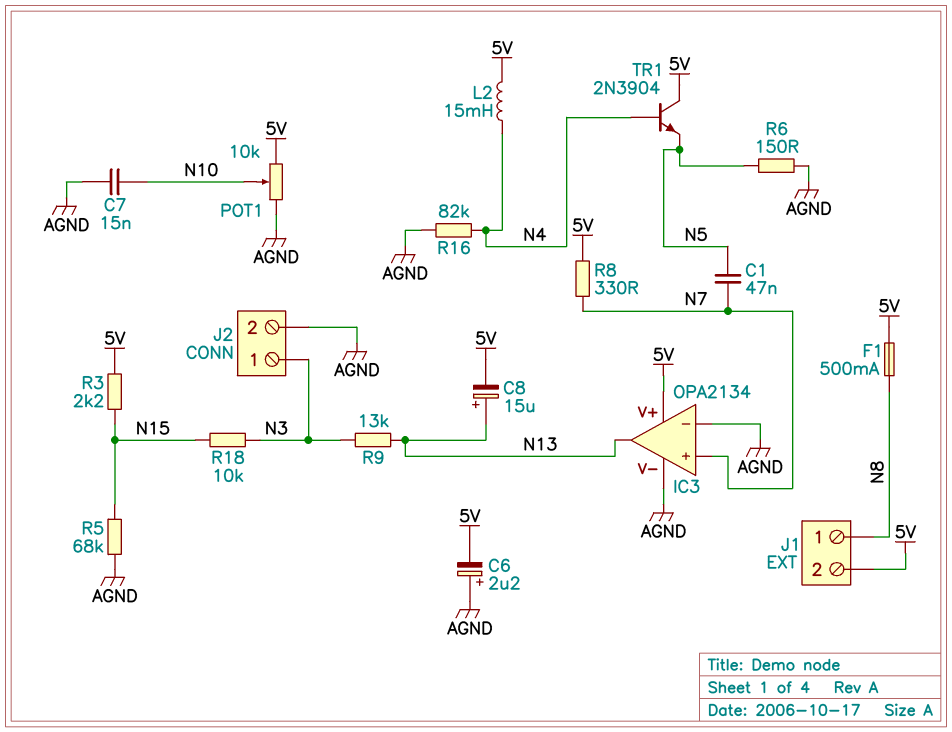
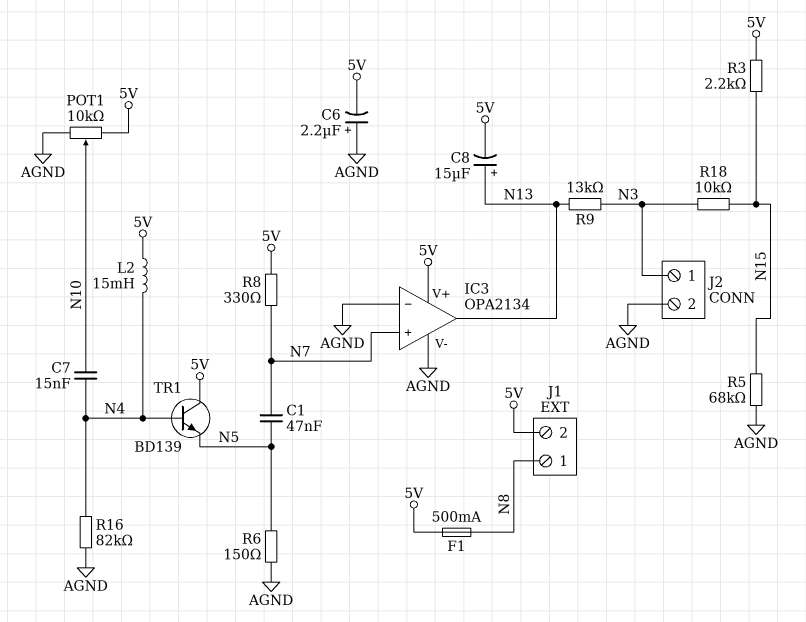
C7: 15nF (AGND, N10) -> 15nF (N4, N10)
TR1: NPN 2N3904 (B N4, C 5V, E N5) -> NPN BD139 (B N4, C 5V, E N5)

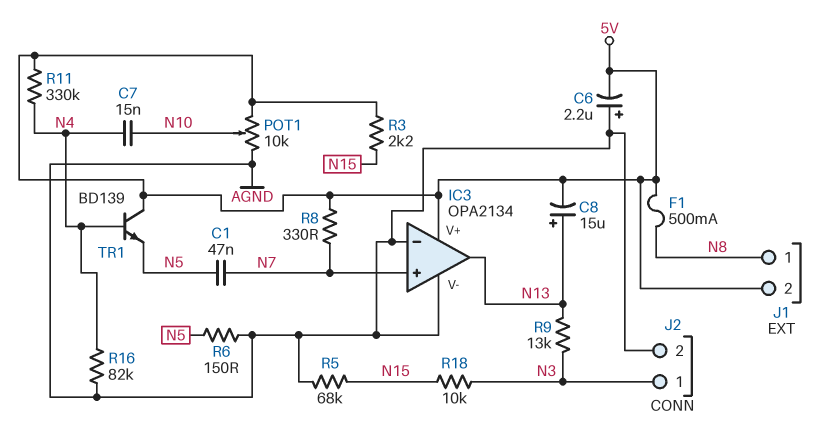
L2: 15mH (5V, N4) -> none
R11: none -> 330k (5V, N4)

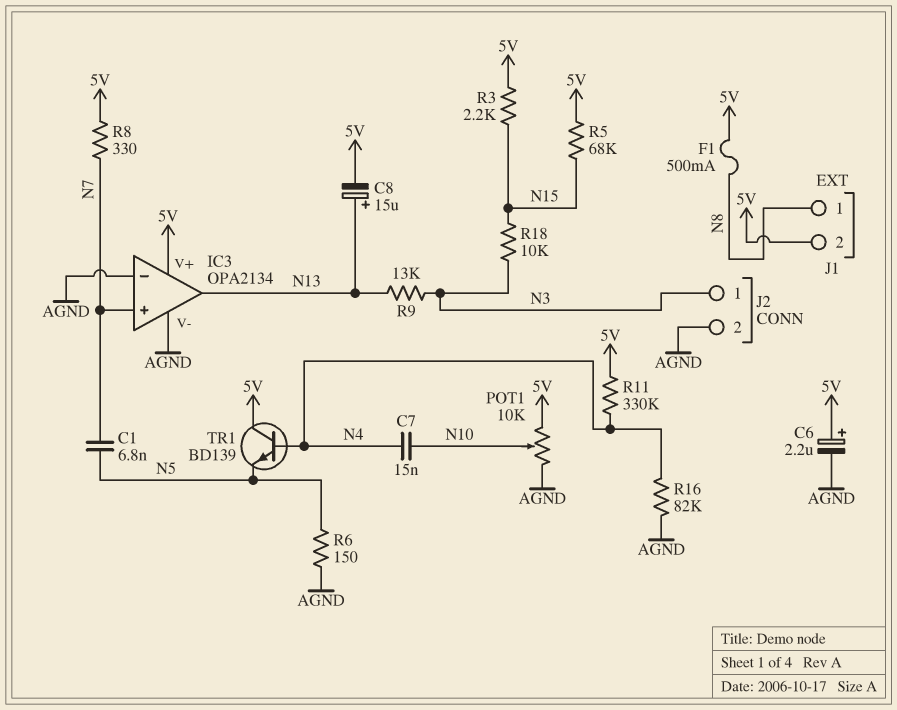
C1: 47nF (N5, N7) -> 6.8nF (N5, N7)
C6: 2.2uF (plus AGND, minus 5V) -> 2.2uF (plus 5V, minus AGND)
R5: 68k (AGND, N15) -> 68k (5V, N15)

